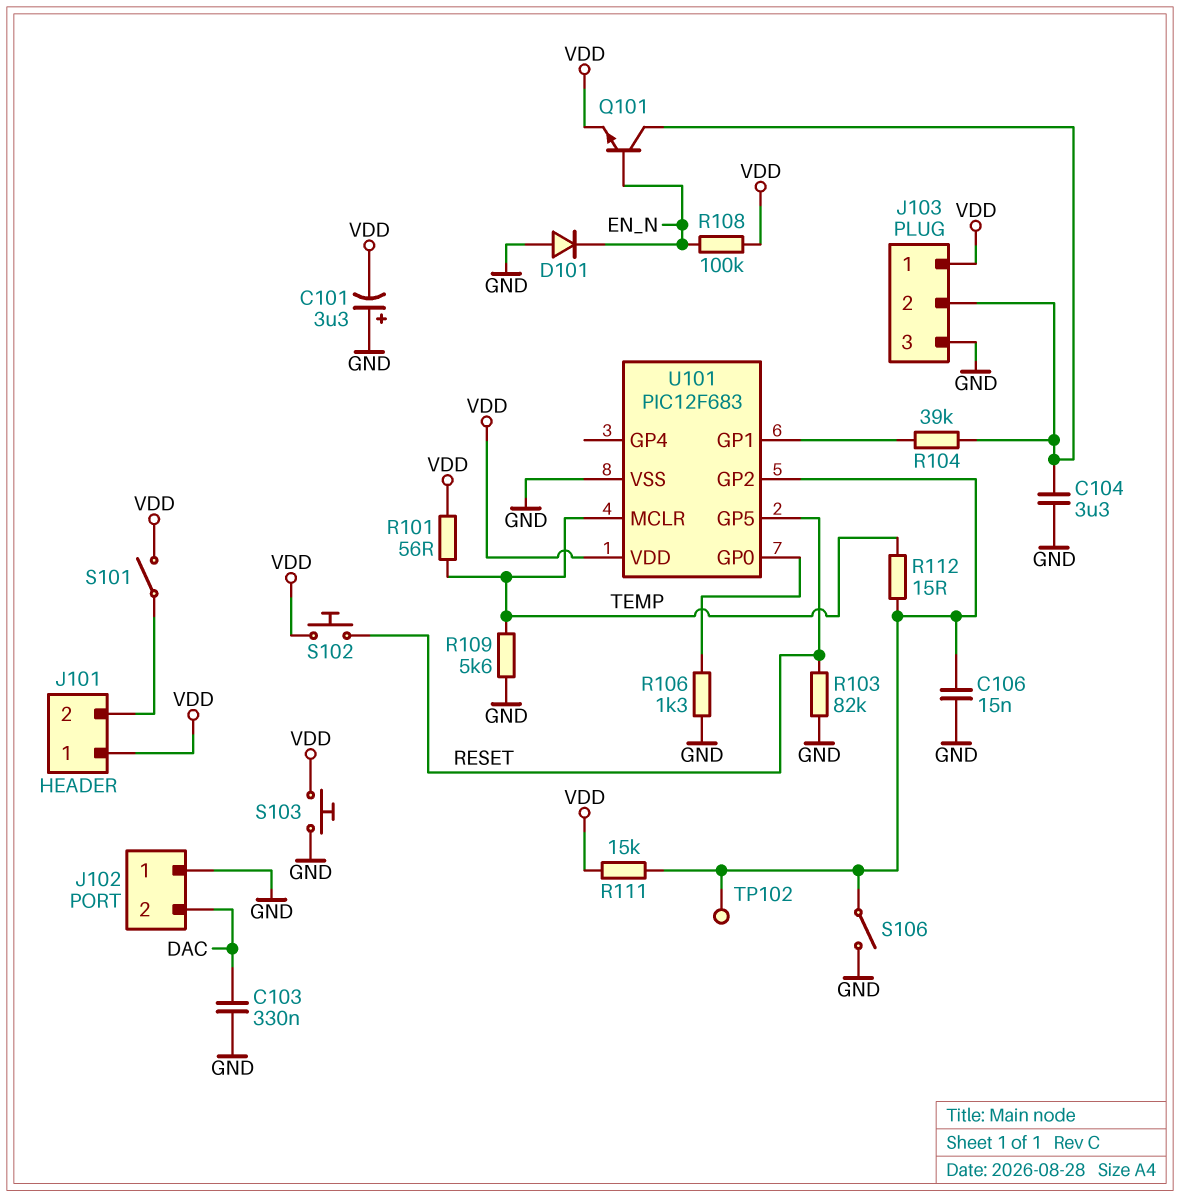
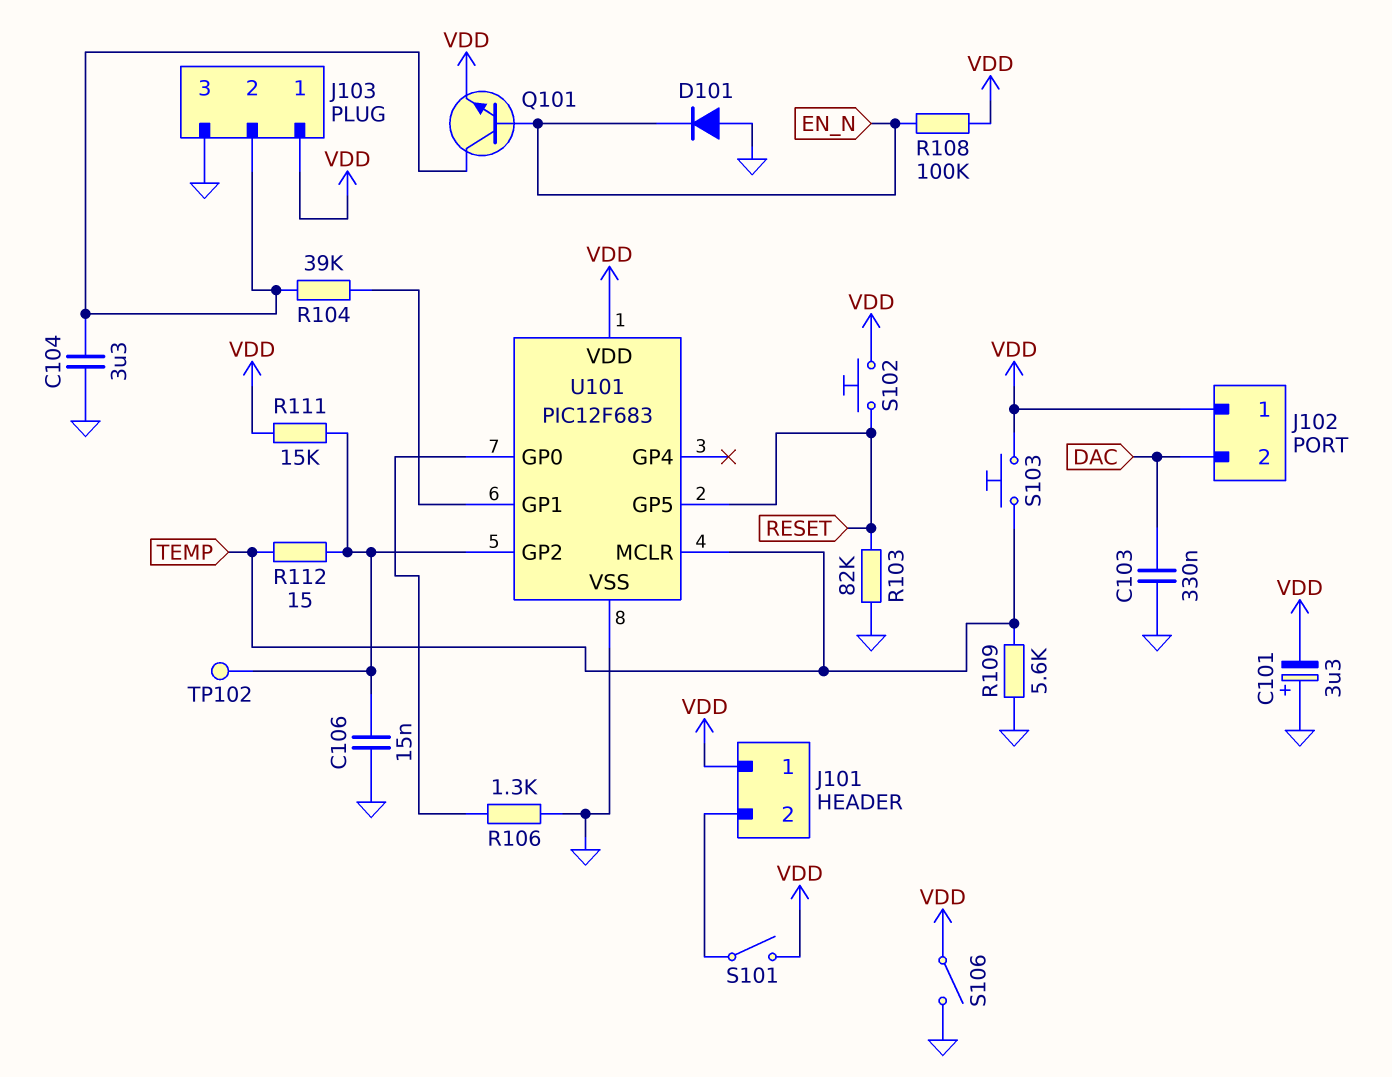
J102 pin 1: GND -> VDD
R101: 56 (TEMP, VDD) -> none
S103: button (GND, VDD) -> button (TEMP, VDD)
S106: switch (GND, U101/GP2) -> switch (GND, VDD)

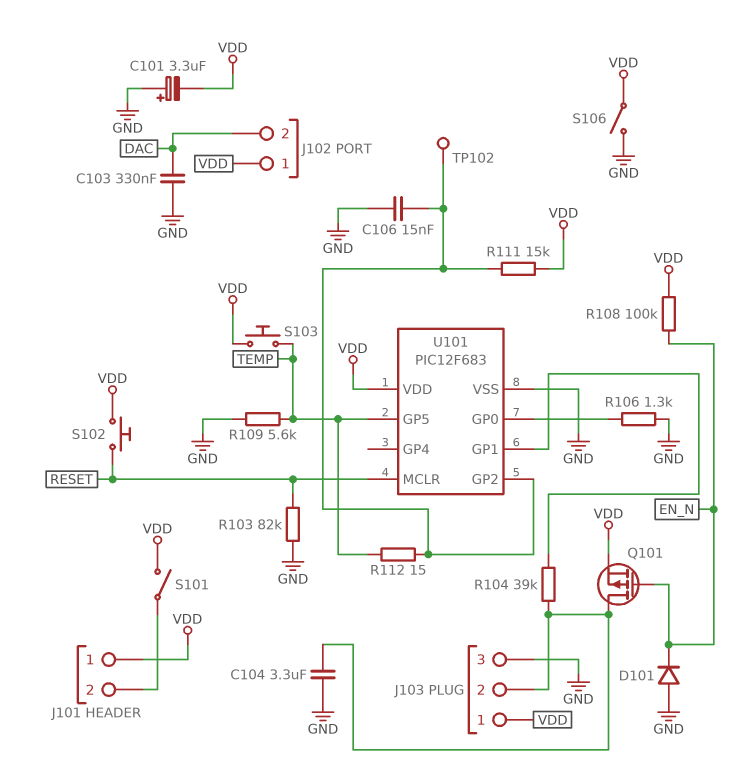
Q101: NPN (B EN_N, C J103/2, E VDD) -> PMOS (G EN_N, D J103/2, S VDD)
U101 pin GP5: RESET -> TEMP
U101 pin MCLR: TEMP -> RESET

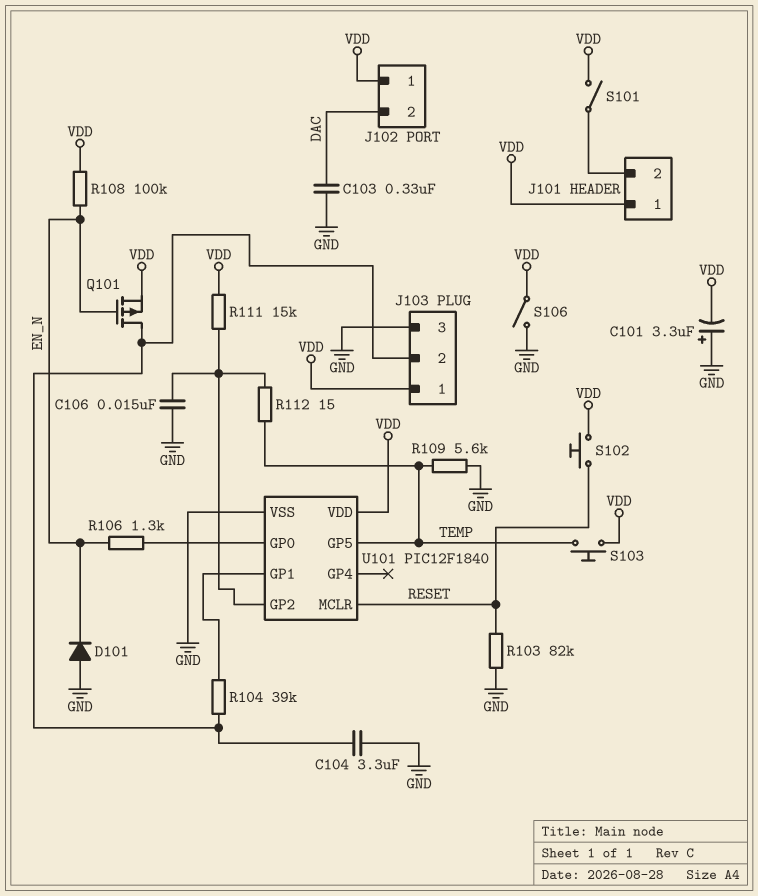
R106: 1.3k (GND, U101/GP0) -> 1.3k (EN_N, U101/GP0)
TP102: test point (U101/GP2) -> none
U101: PIC12F683 -> PIC12F1840

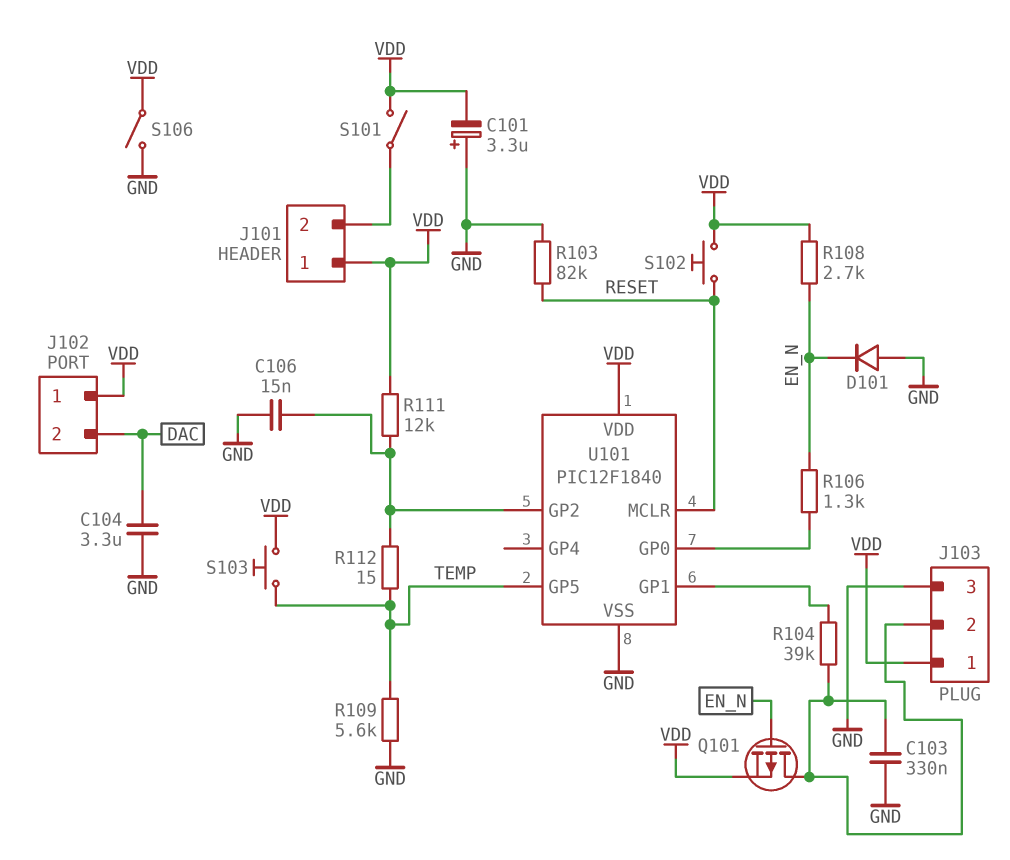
C103: 330nF (DAC, GND) -> 330nF (GND, J103/2)
C104: 3.3uF (GND, J103/2) -> 3.3uF (DAC, GND)
R108: 100k (EN_N, VDD) -> 2.7k (EN_N, VDD)
R111: 15k (U101/GP2, VDD) -> 12k (U101/GP2, VDD)

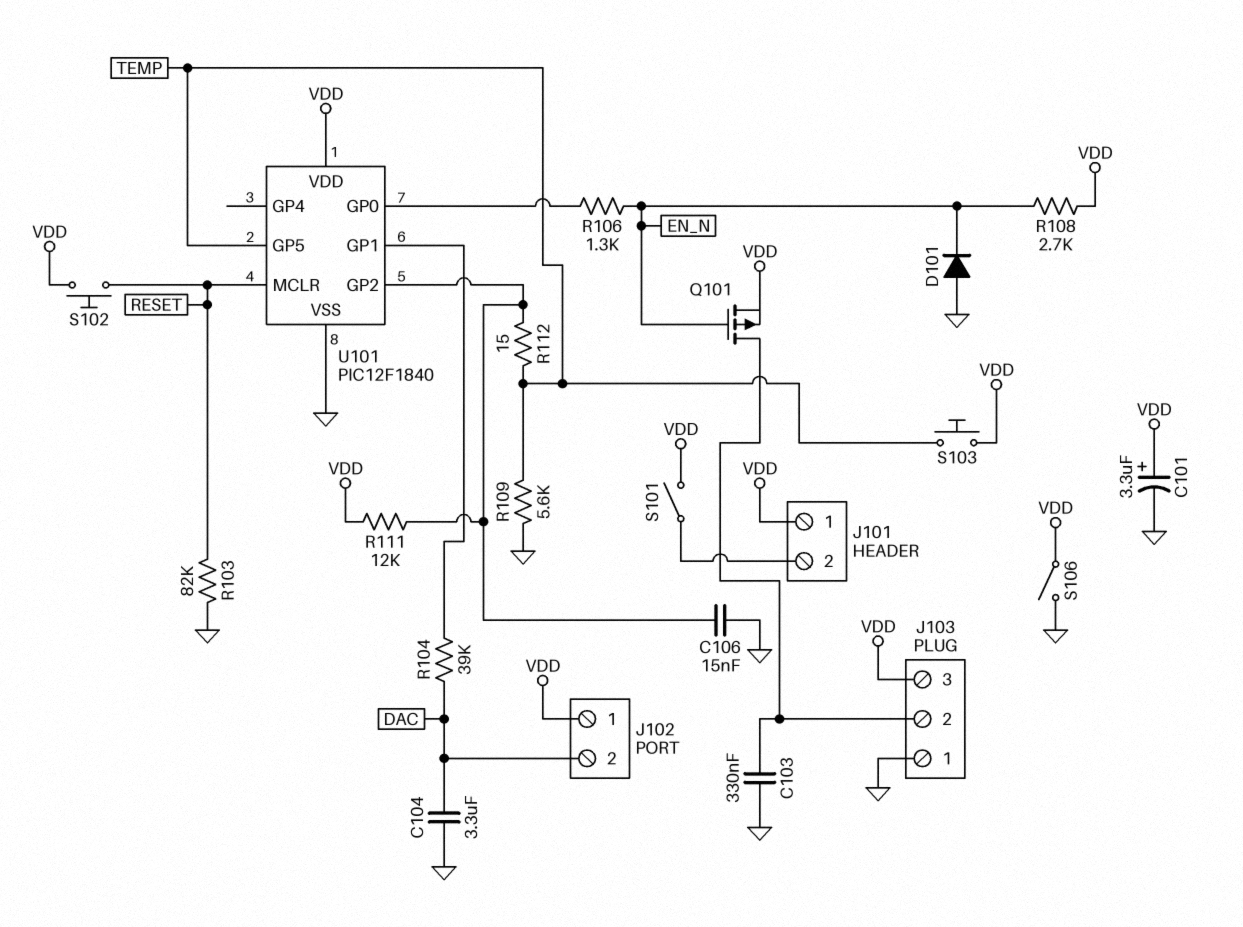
C101: 3.3uF (plus GND, minus VDD) -> 3.3uF (plus VDD, minus GND)
J103 pin 1: VDD -> GND
J103 pin 3: GND -> VDD
R104: 39k (J103/2, U101/GP1) -> 39k (DAC, U101/GP1)

